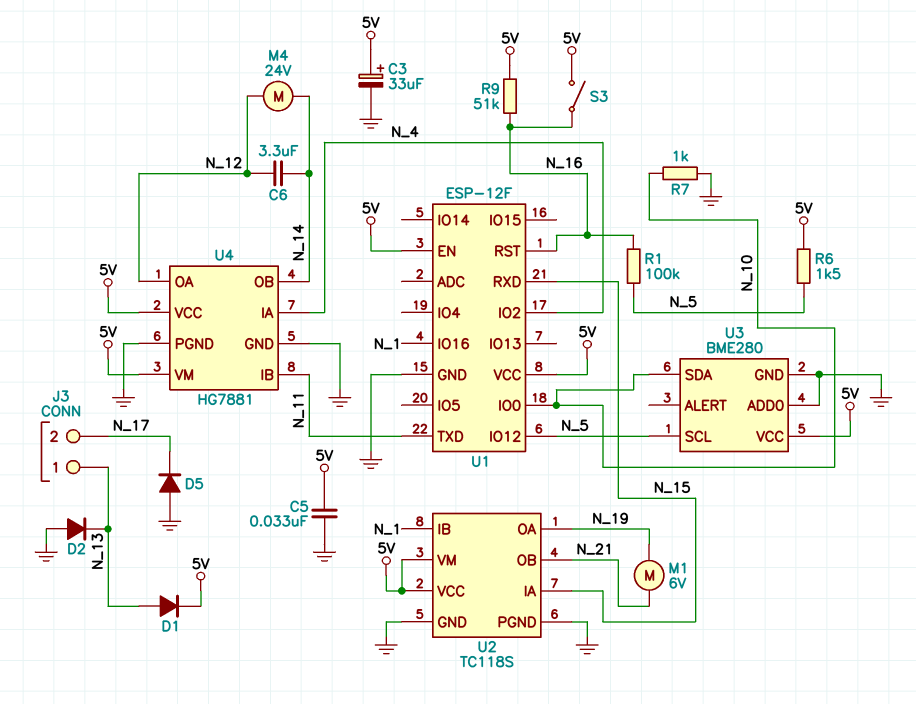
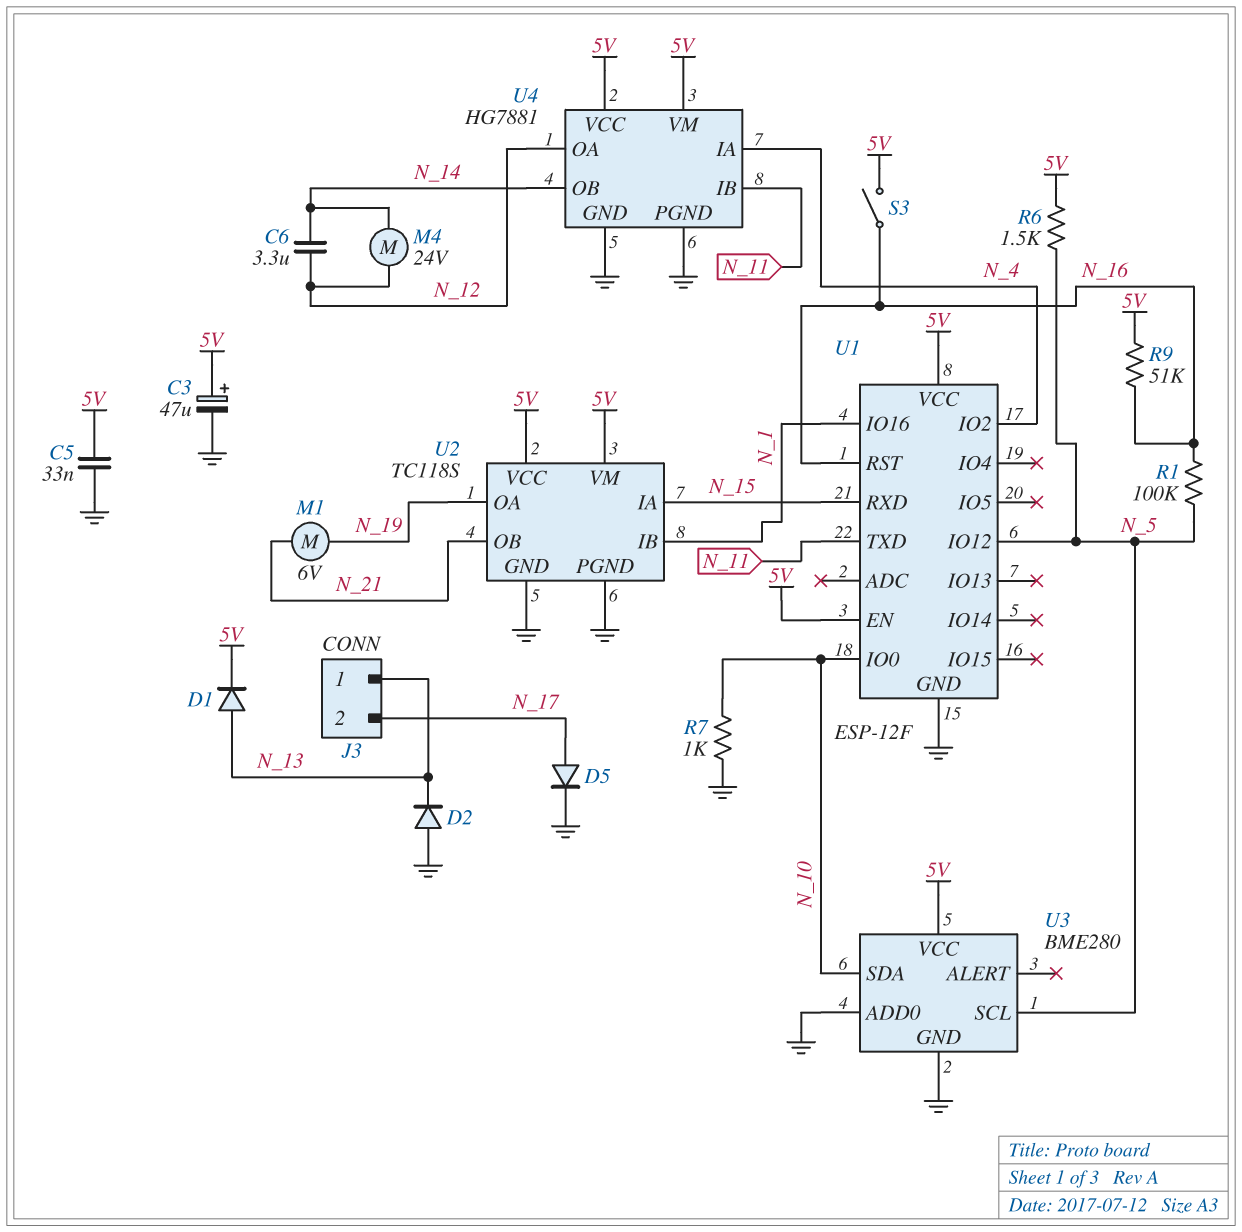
C3: 33uF (plus 5V, minus GND) -> 47uF (plus 5V, minus GND)
D5: diode (A GND, K N_17) -> diode (A N_17, K GND)

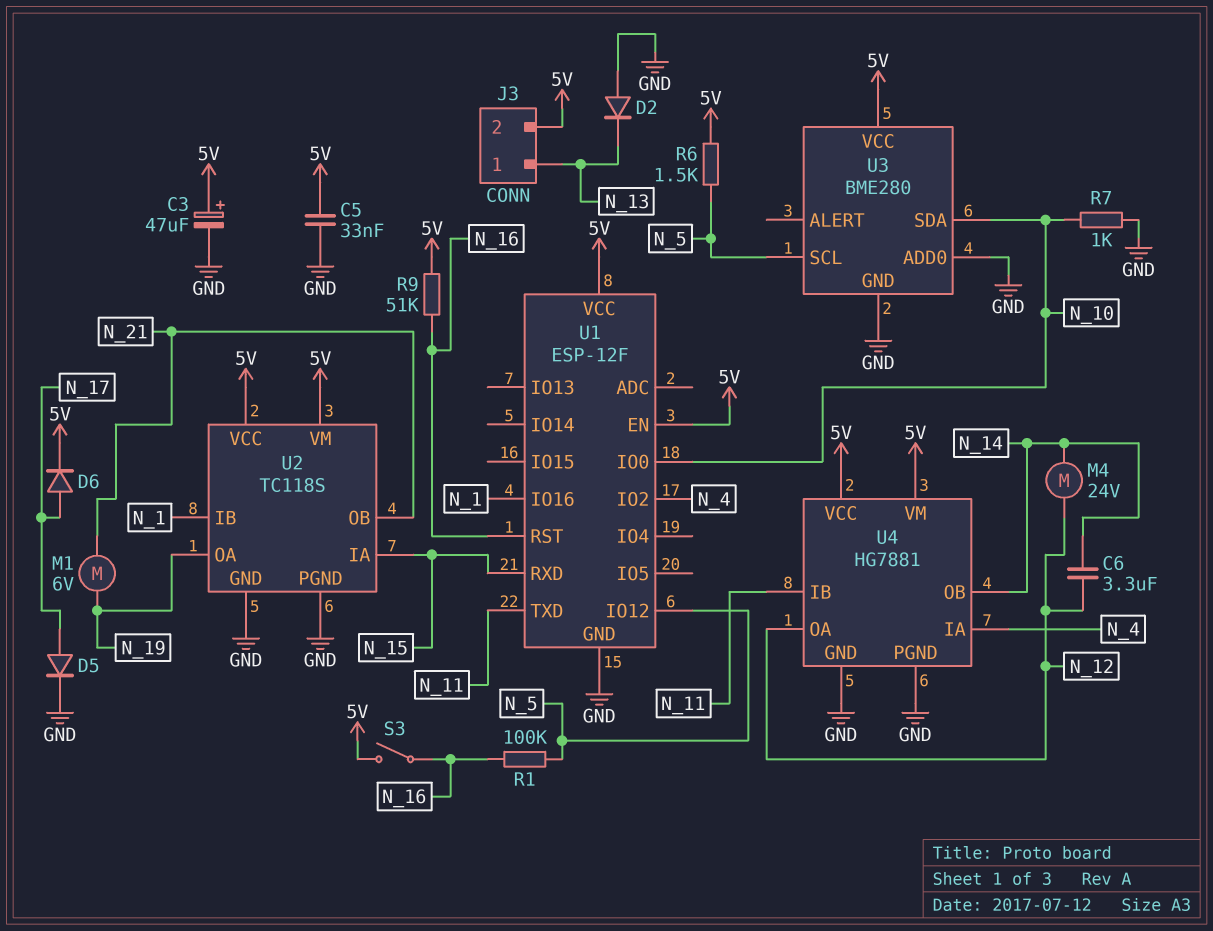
D1: diode (A N_13, K 5V) -> none
D6: none -> diode (A N_17, K 5V)
J3 pin 2: N_17 -> 5V

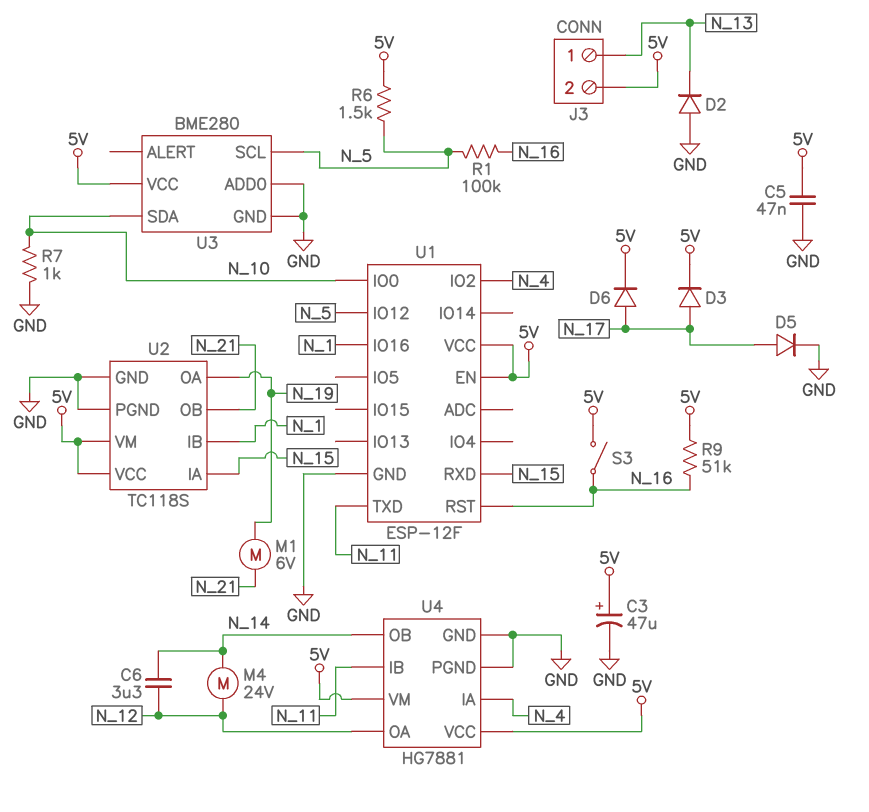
C5: 33nF (5V, GND) -> 47nF (5V, GND)
D3: none -> diode (A N_17, K 5V)

